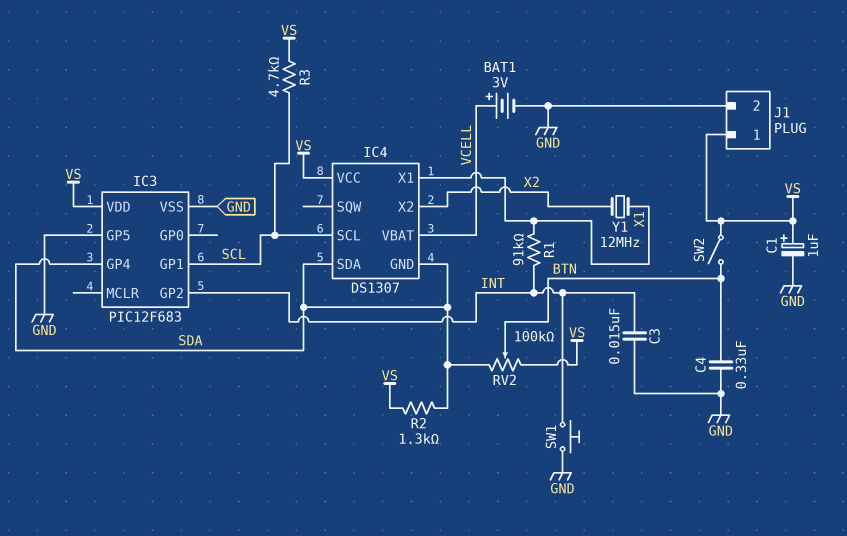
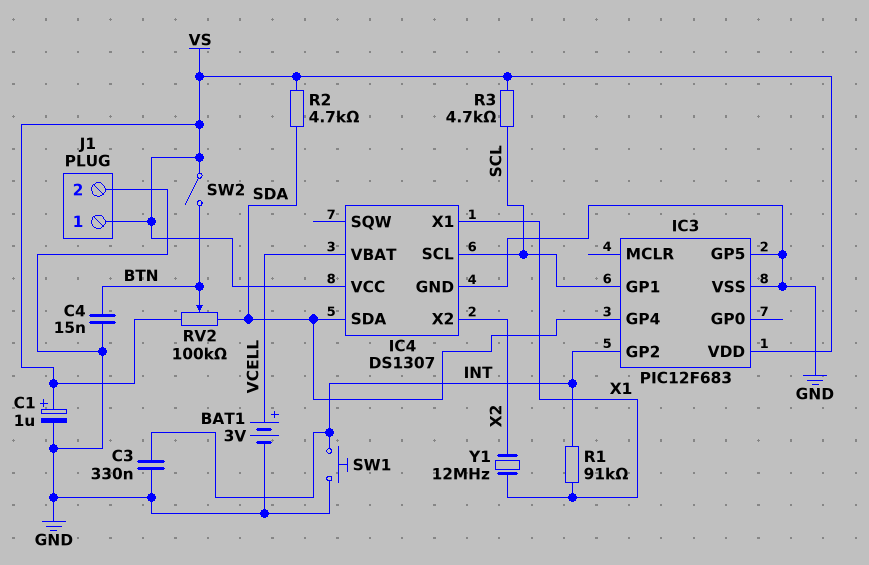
C3: 15nF (GND, INT) -> 330nF (GND, INT)
C4: 330nF (BTN, GND) -> 15nF (BTN, GND)
IC4 pin GND: SDA -> GND
R2: 1.3k (SDA, VS) -> 4.7k (SDA, VS)

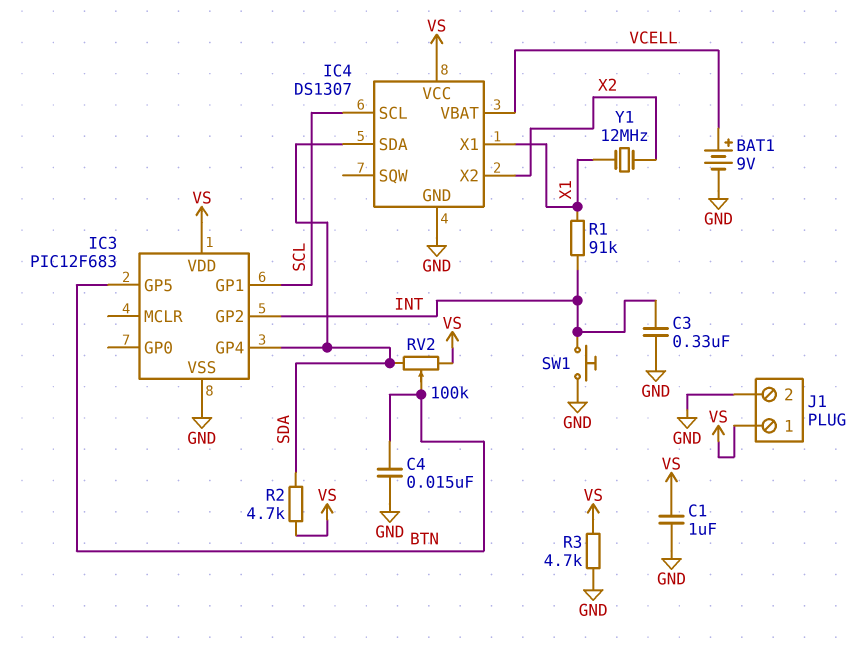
BAT1: 3V (plus VCELL, minus GND) -> 9V (plus VCELL, minus GND)
C1: 1uF (plus VS, minus GND) -> 1uF (GND, VS)
IC3 pin GP5: GND -> BTN
R3: 4.7k (SCL, VS) -> 4.7k (GND, VS)
SW2: switch (BTN, VS) -> none

